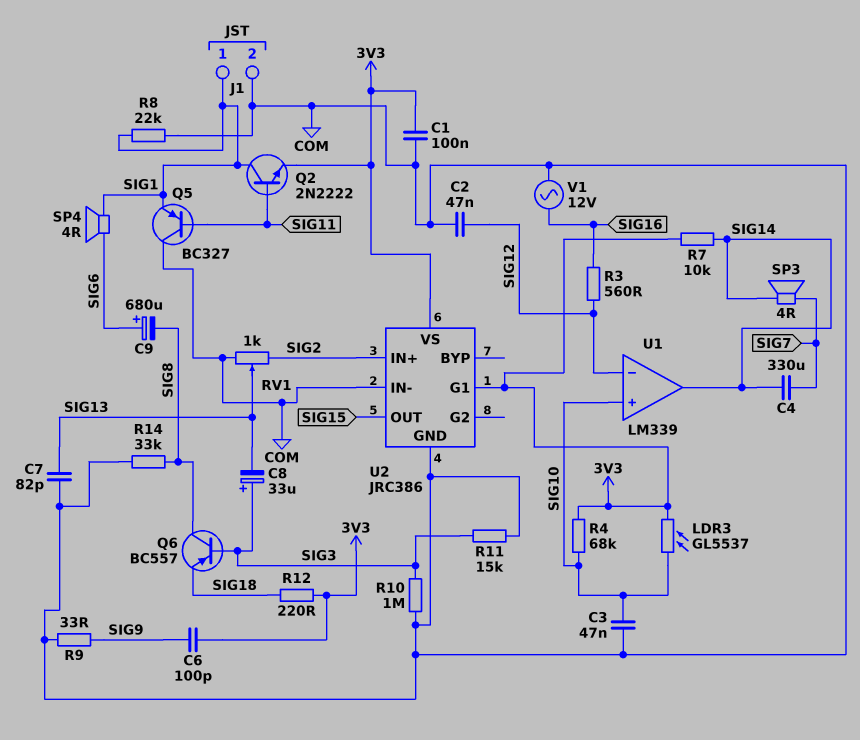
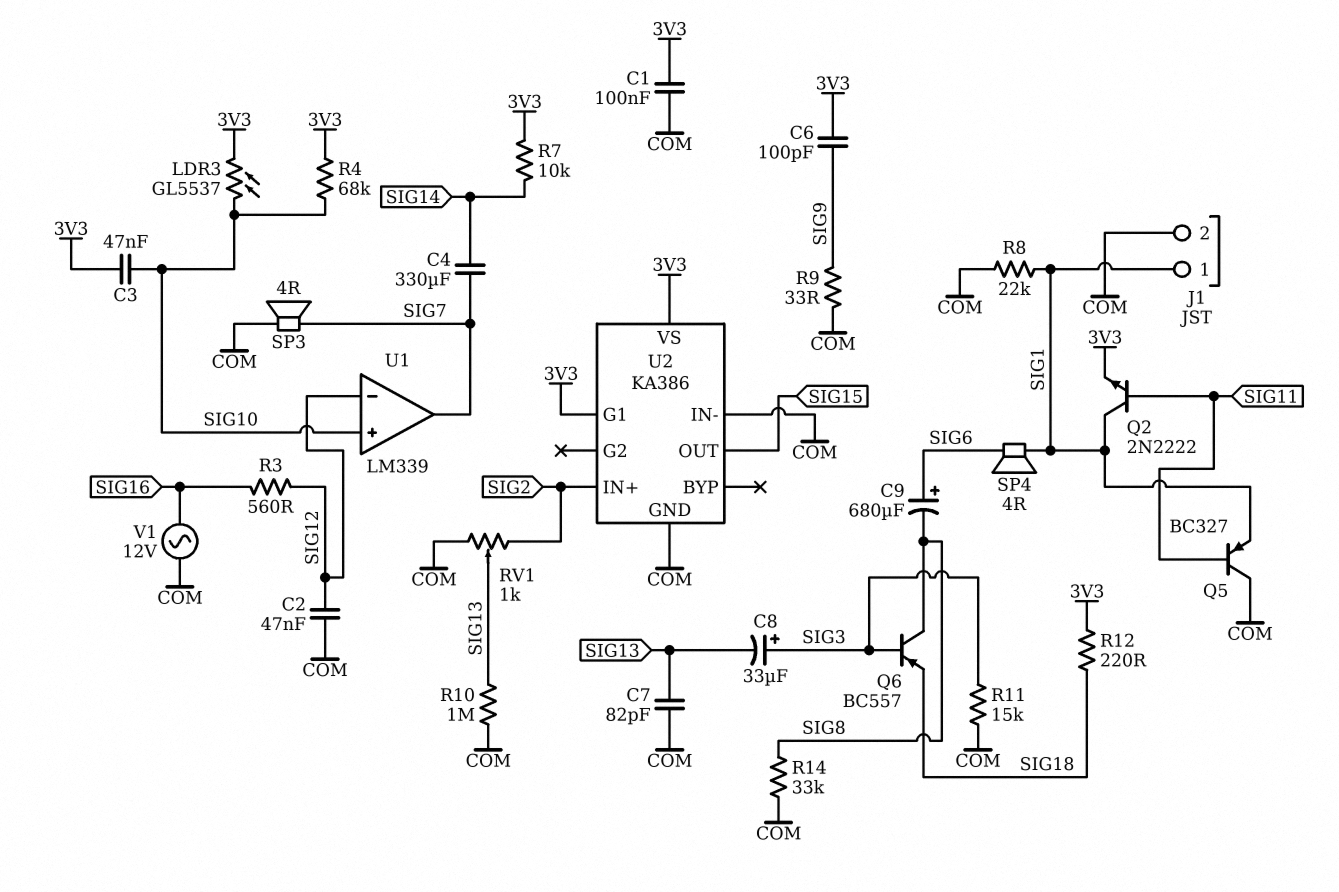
C3: 47nF (COM, SIG10) -> 47nF (3V3, SIG10)
R10: 1M (COM, SIG3) -> 1M (COM, SIG13)
SP3: speaker 4R (SIG7, SIG14) -> speaker 4R (COM, SIG7)
U1 pin out: SIG14 -> SIG7
U2: JRC386 -> KA386

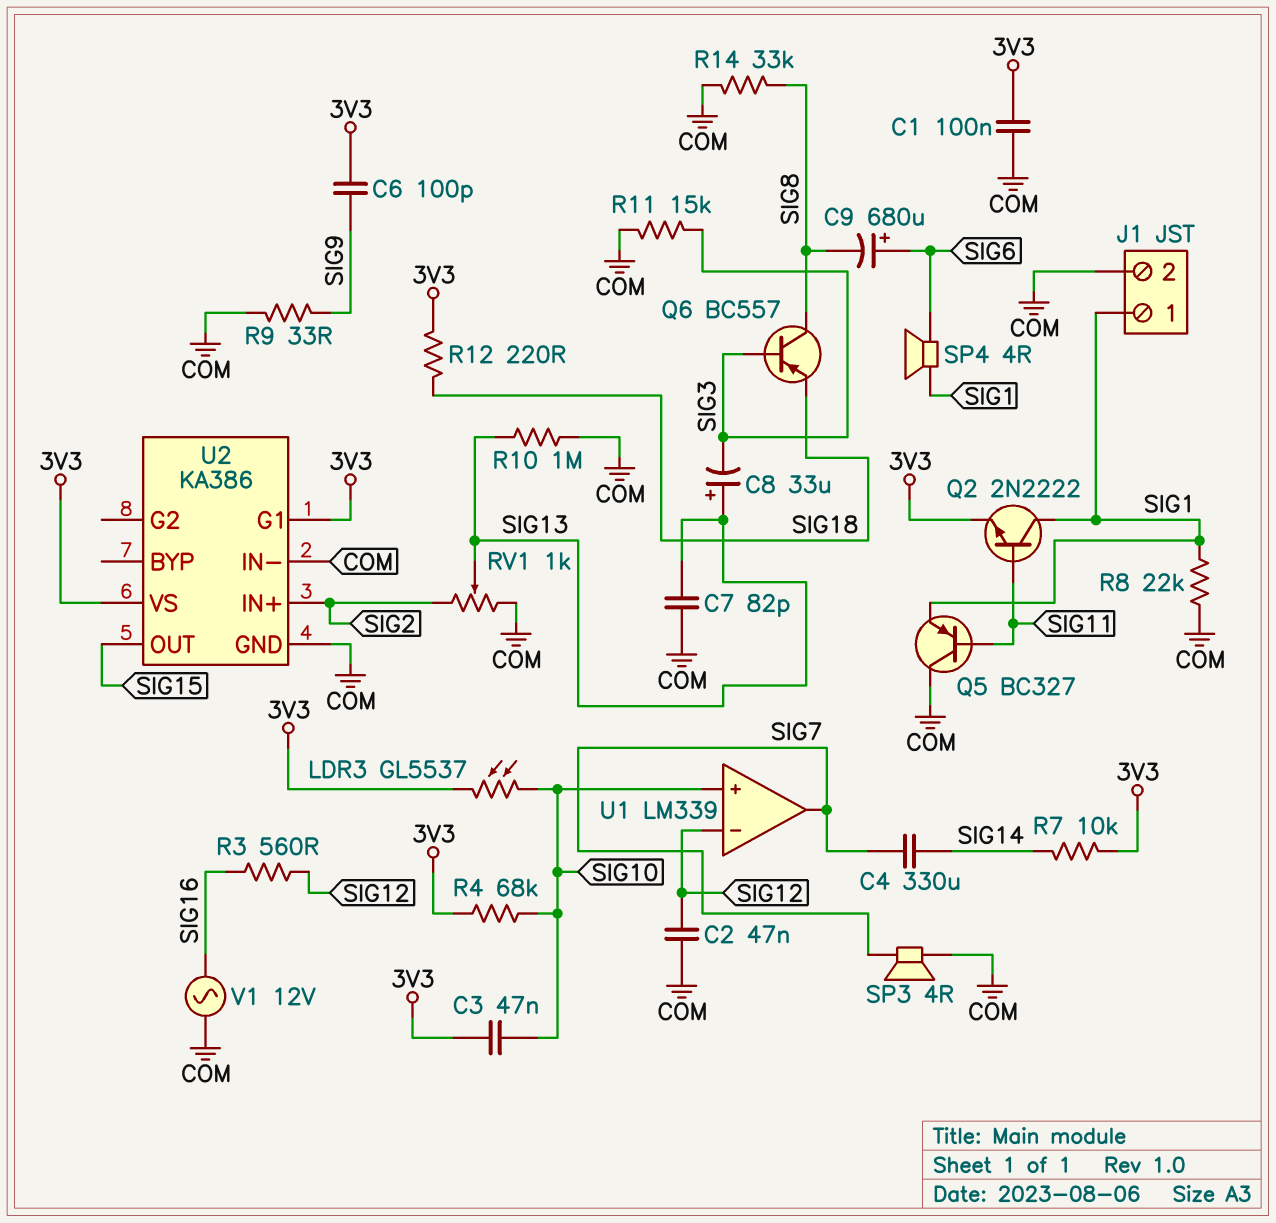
C8: 33uF (plus SIG3, minus SIG13) -> 33uF (plus SIG13, minus SIG3)

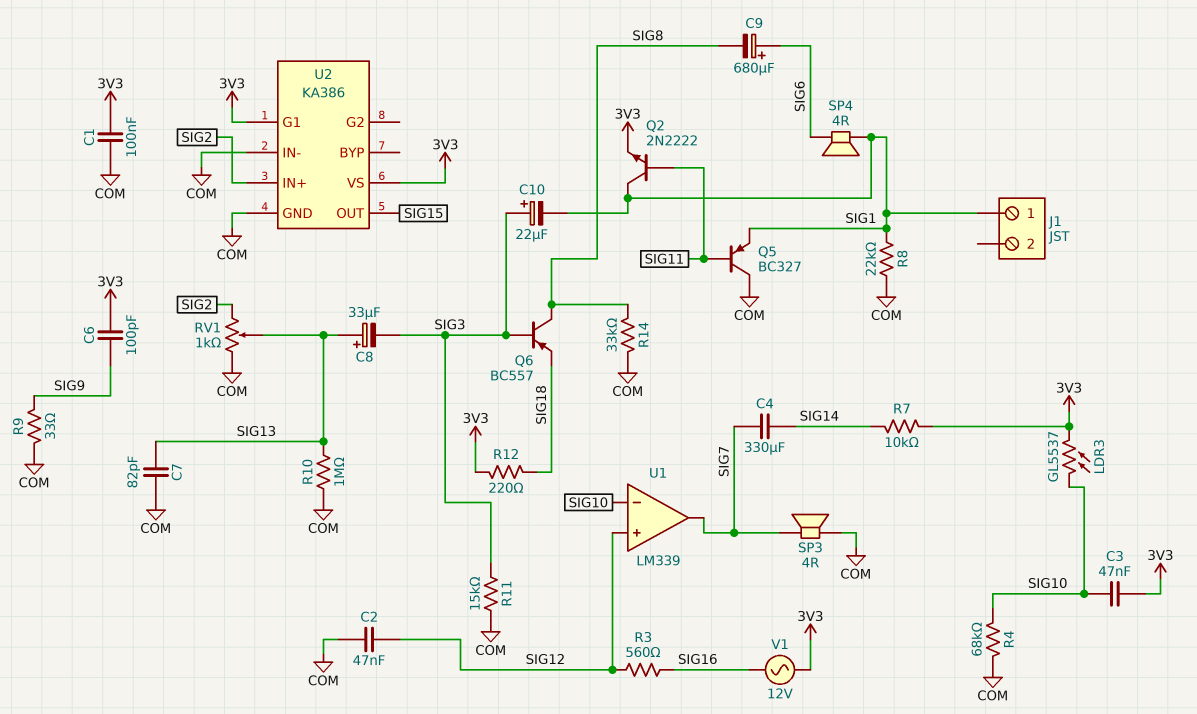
C10: none -> 22uF (plus SIG3, minus SIG1)
J1 pin 2: COM -> none
R4: 68k (3V3, SIG10) -> 68k (COM, SIG10)
U1 pin in+: SIG10 -> SIG12
U1 pin in-: SIG12 -> SIG10
V1: AC 12V (COM, SIG16) -> AC 12V (3V3, SIG16)

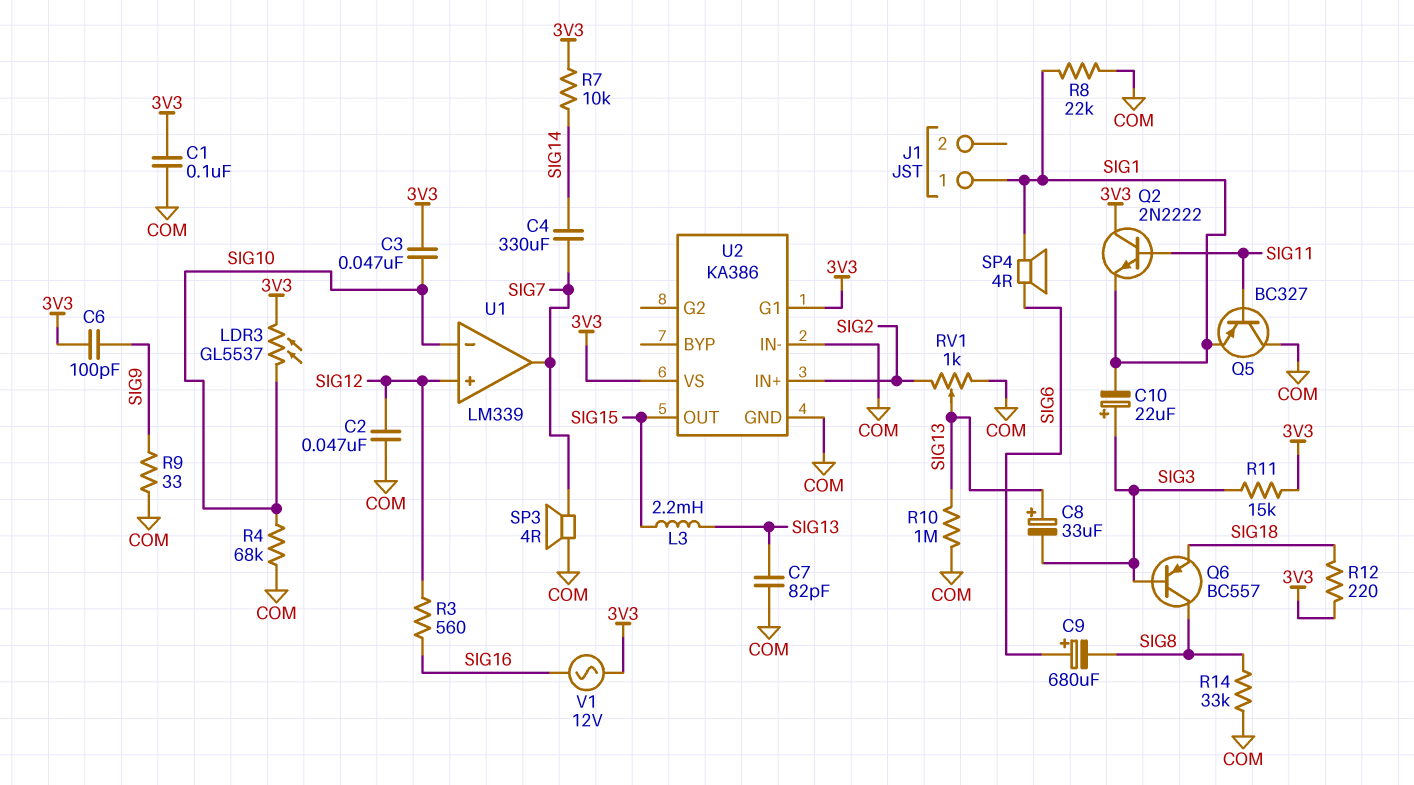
L3: none -> 2.2mH (SIG13, SIG15)
Q2: NPN 2N2222 (B SIG11, C SIG1, E 3V3) -> NPN 2N2222 (B SIG11, C 3V3, E SIG1)
R11: 15k (COM, SIG3) -> 15k (3V3, SIG3)

